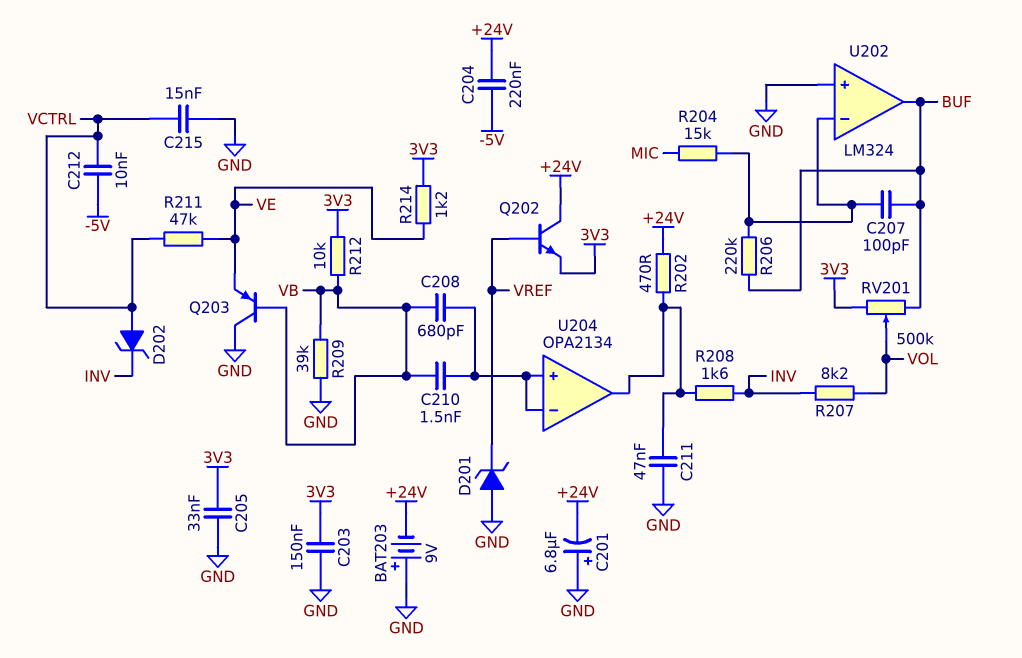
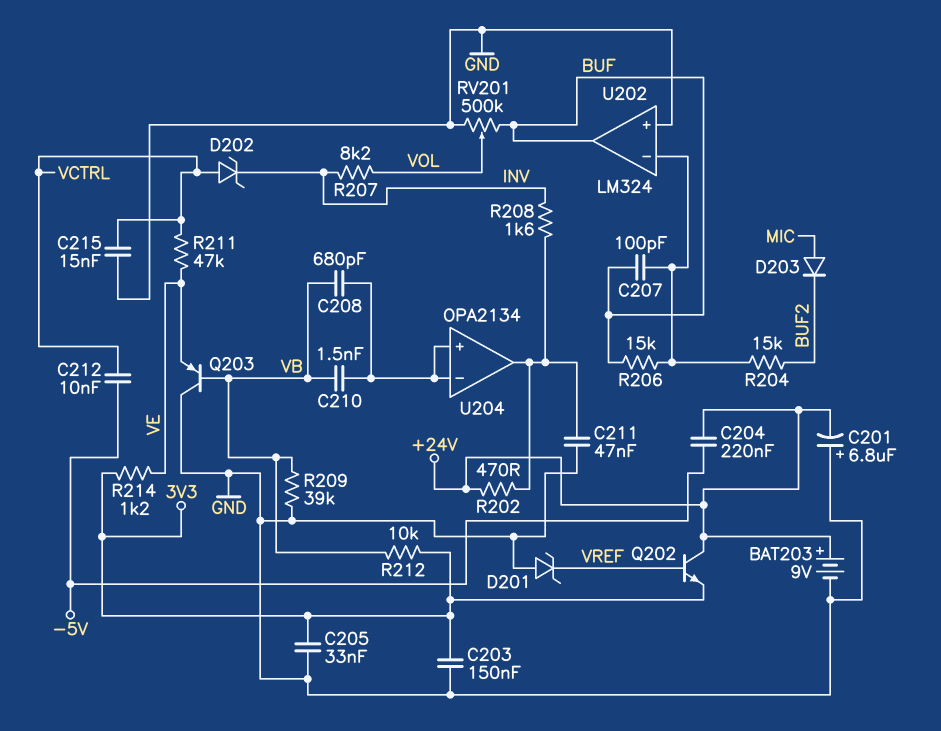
BAT203: 9V (plus GND, minus +24V) -> 9V (plus +24V, minus GND)
D203: none -> diode (A MIC, K BUF2)
R204: 15k (MIC, U202/in-) -> 15k (BUF2, U202/in-)
R206: 220k (BUF, U202/in-) -> 15k (BUF, U202/in-)
RV201: 500k (3V3, BUF, wiper VOL) -> 500k (BUF, GND, wiper VOL)

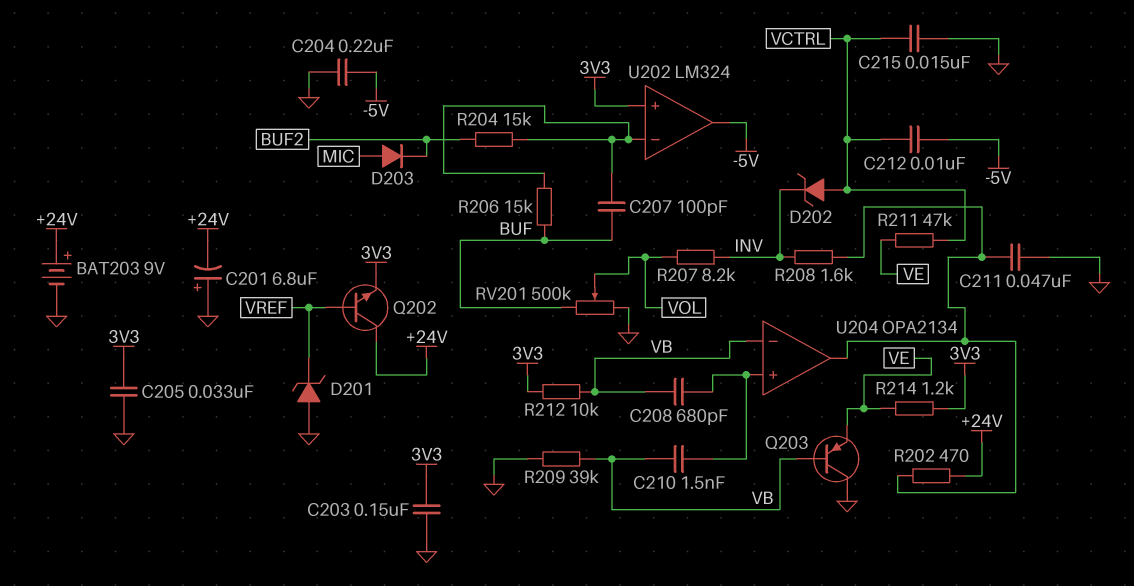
C204: 220nF (+24V, -5V) -> 220nF (-5V, GND)
U202 pin in+: GND -> 3V3
U202 pin out: BUF -> -5V
U204 pin in-: U204/in+ -> VB

